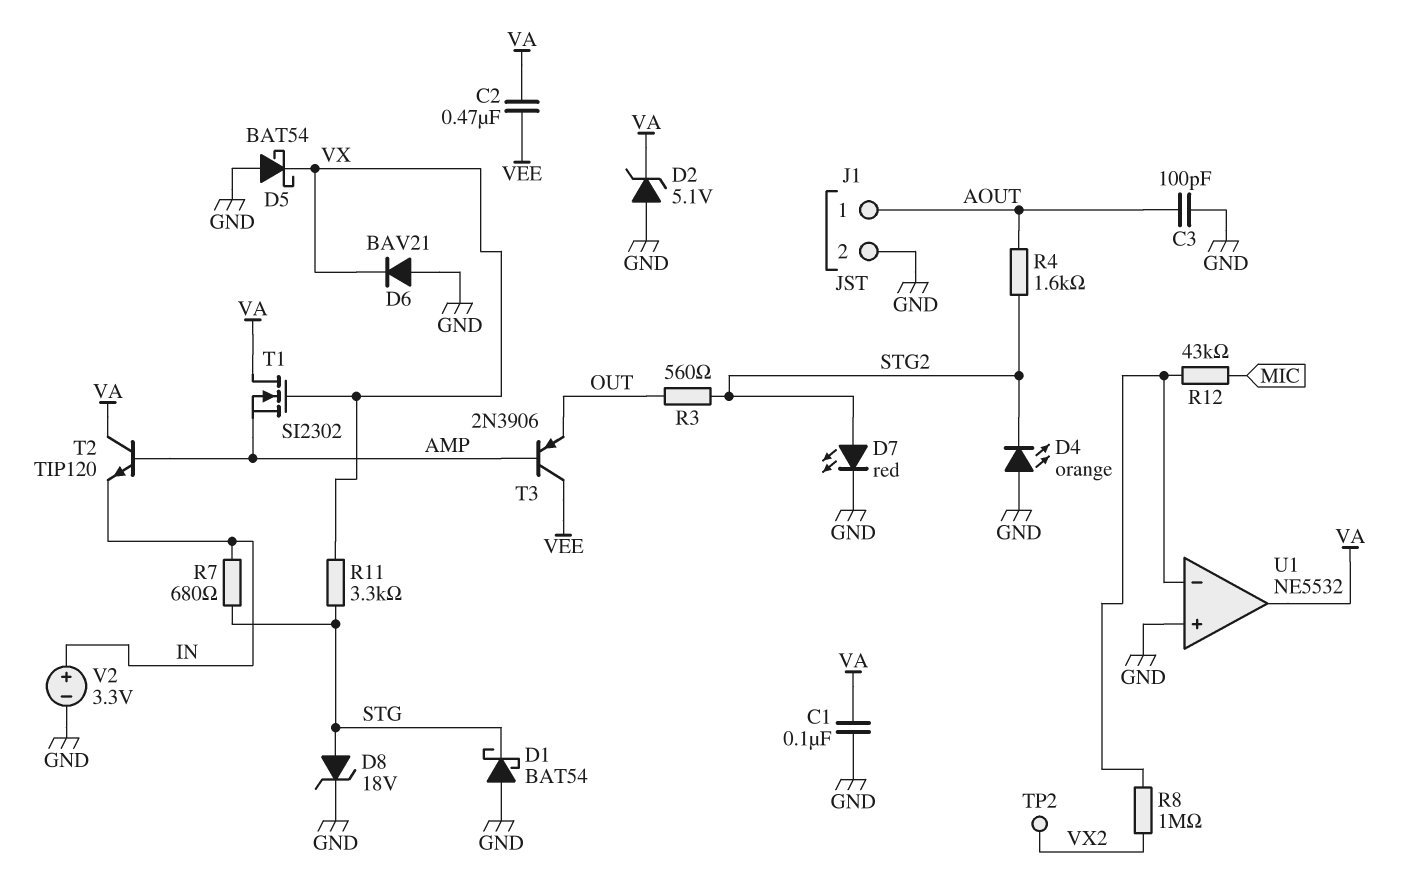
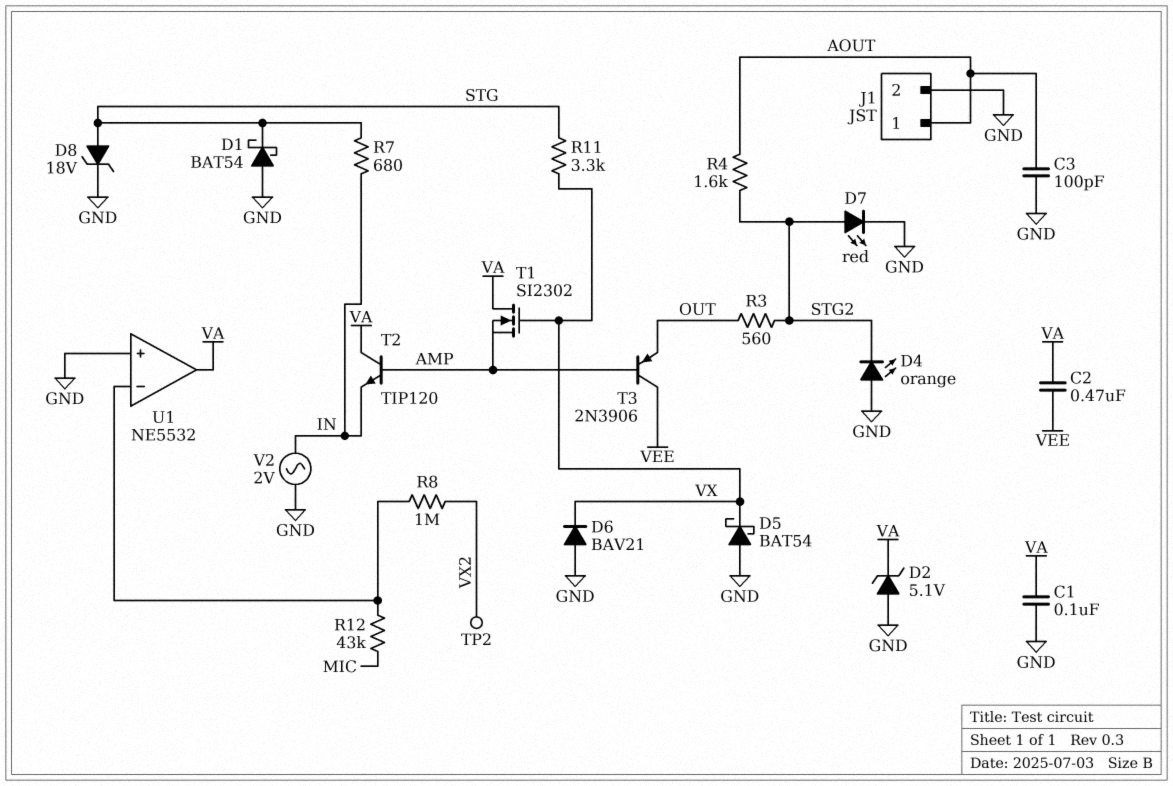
V2: 3.3V (plus IN, minus GND) -> AC 2V (GND, IN)

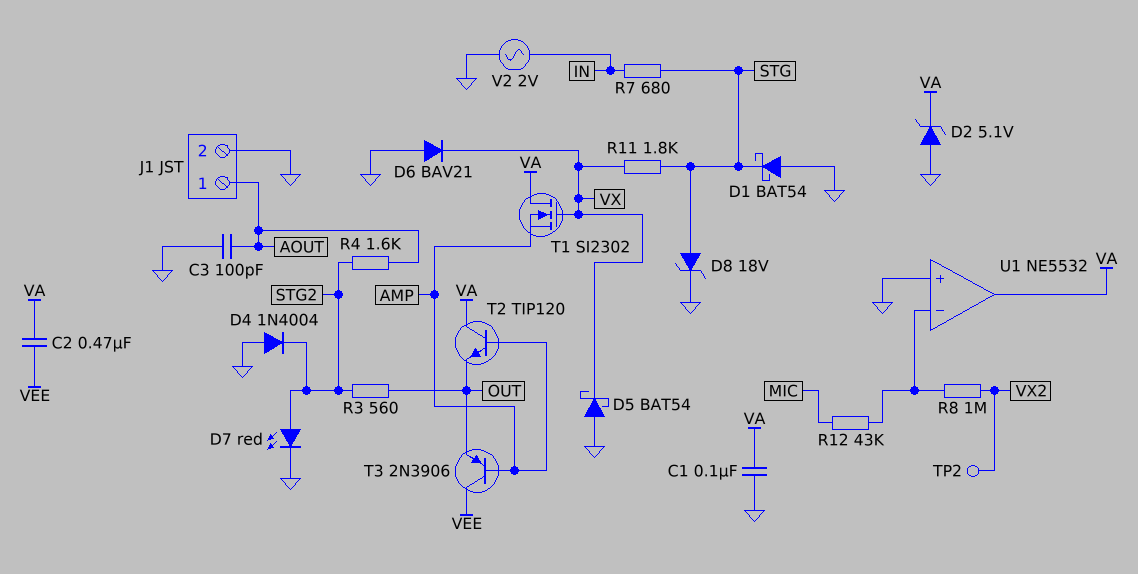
D4: LED orange (A GND, K STG2) -> diode 1N4004 (A GND, K STG2)
R11: 3.3k (STG, VX) -> 1.8k (STG, VX)
T2: NPN TIP120 (B AMP, C VA, E IN) -> NPN TIP120 (B AMP, C VA, E OUT)

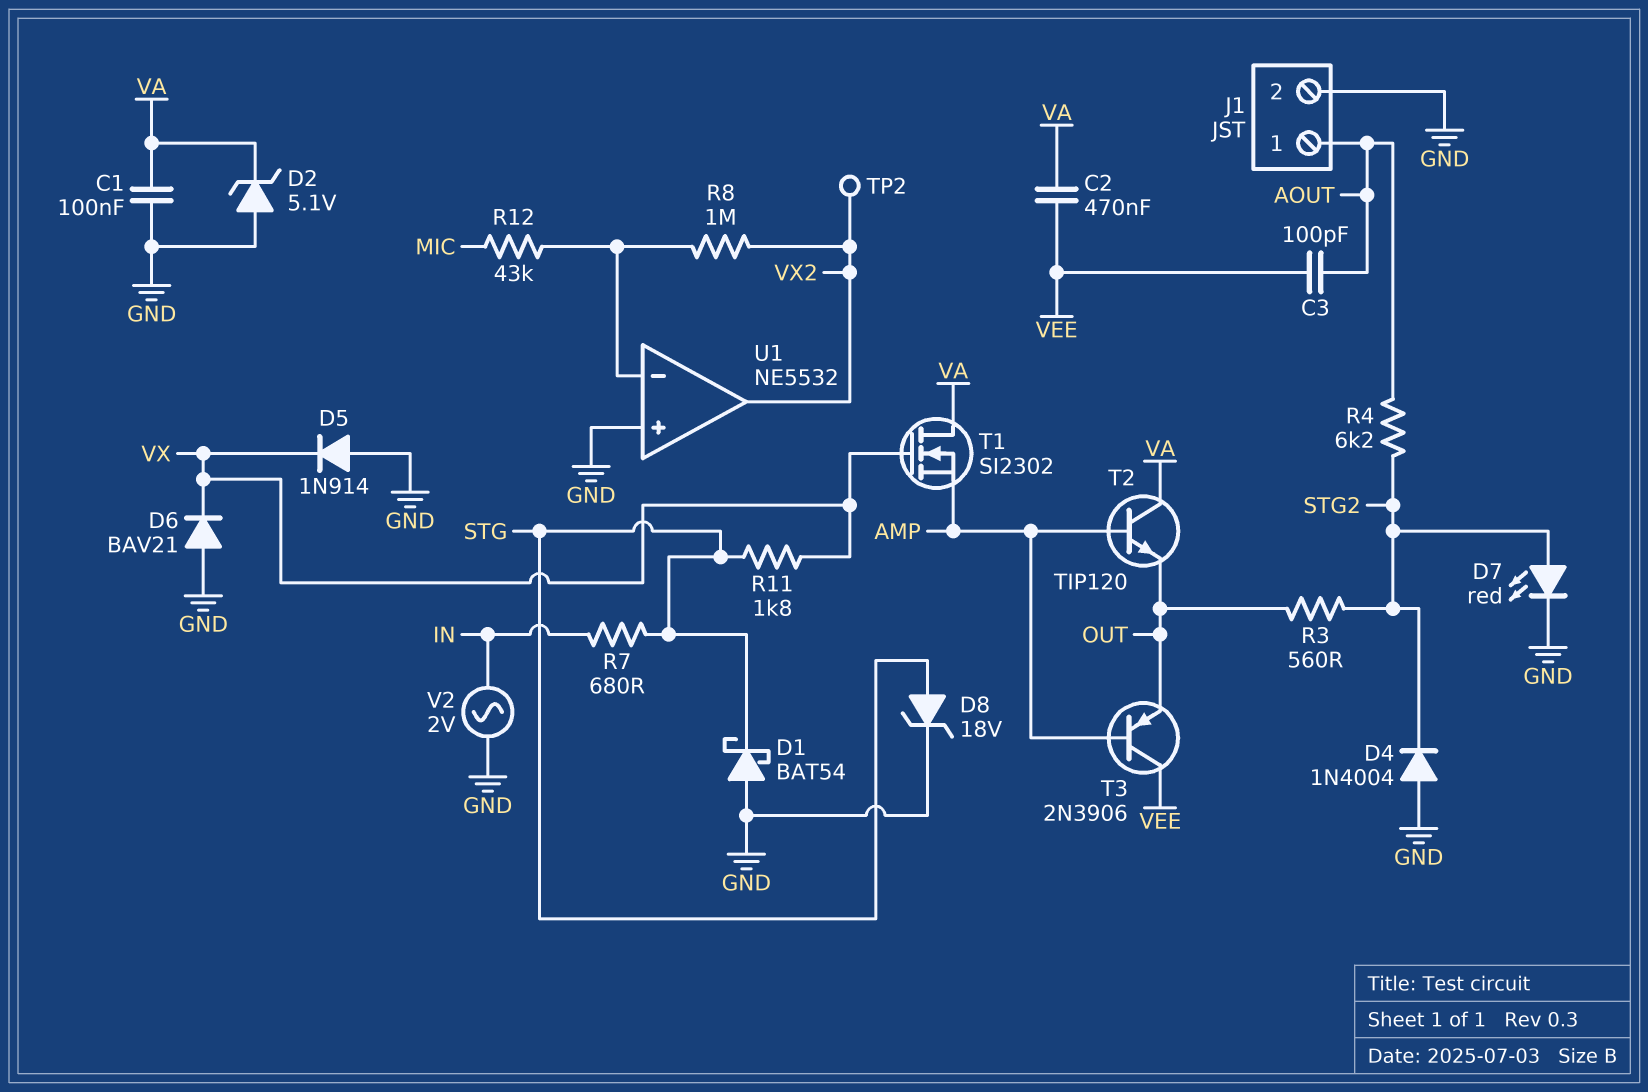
C3: 100pF (AOUT, GND) -> 100pF (AOUT, VEE)
D5: schottky BAT54 (A GND, K VX) -> diode 1N914 (A GND, K VX)
R4: 1.6k (AOUT, STG2) -> 6.2k (AOUT, STG2)
U1 pin out: VA -> VX2

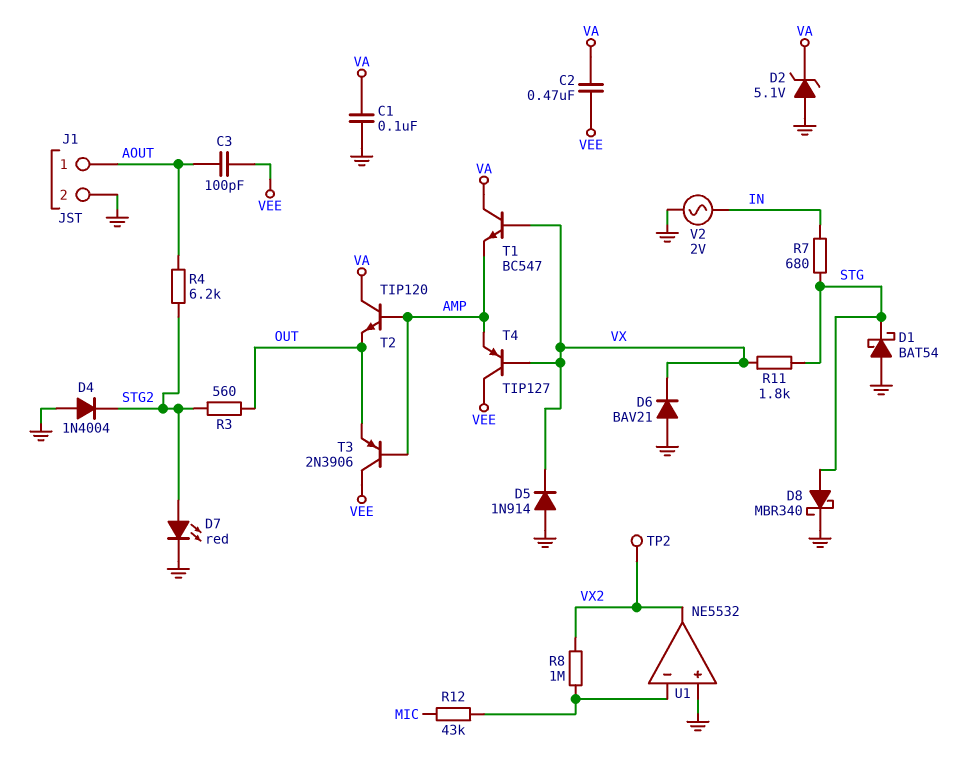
D8: zener 18V (A STG, K GND) -> schottky MBR340 (A STG, K GND)
T1: NMOS SI2302 (G VX, D VA, S AMP) -> NPN BC547 (B VX, C VA, E AMP)
T4: none -> PNP TIP127 (B VX, C VEE, E AMP)

